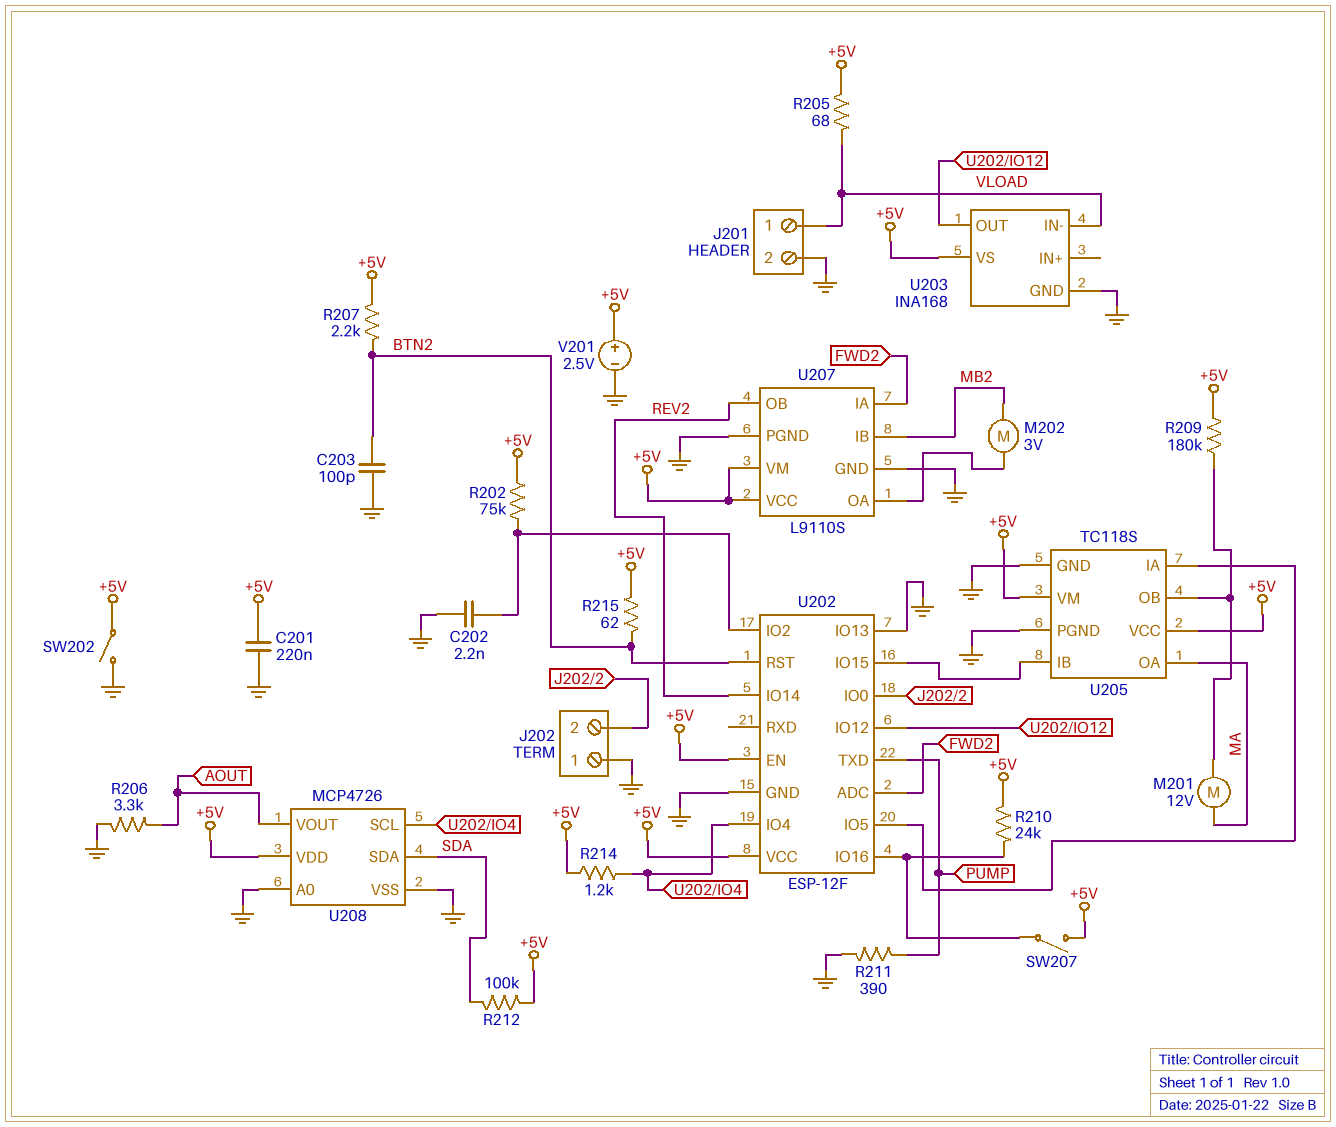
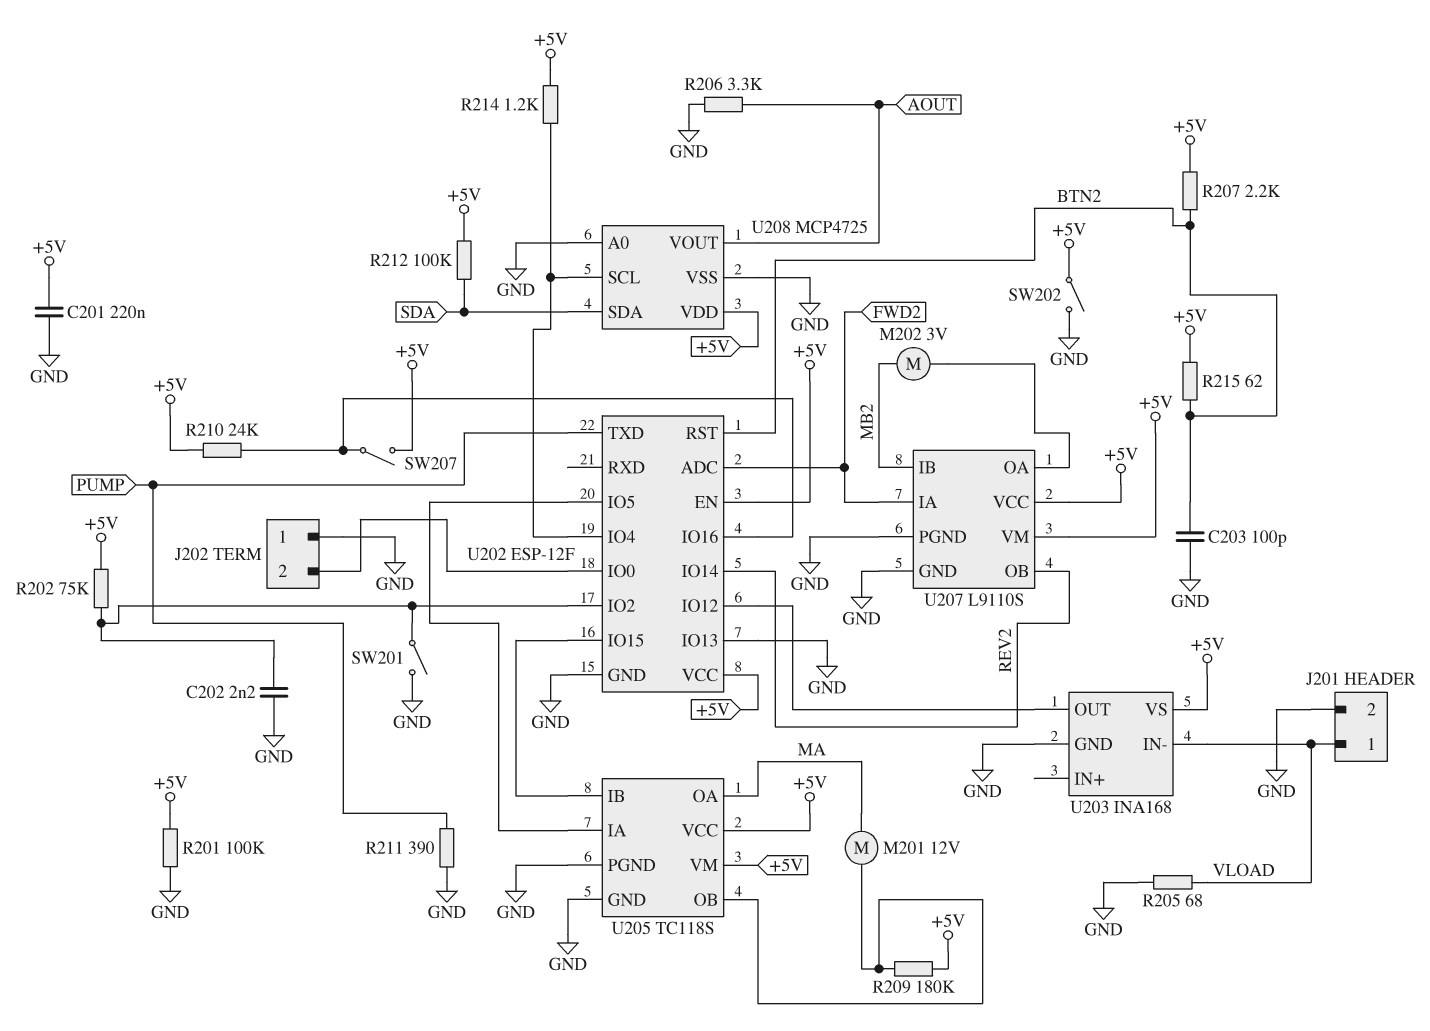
R201: none -> 100k (+5V, GND)
R205: 68 (+5V, VLOAD) -> 68 (GND, VLOAD)
SW201: none -> switch (GND, U202/IO2)
U208: MCP4726 -> MCP4725
V201: 2.5V (plus +5V, minus GND) -> none

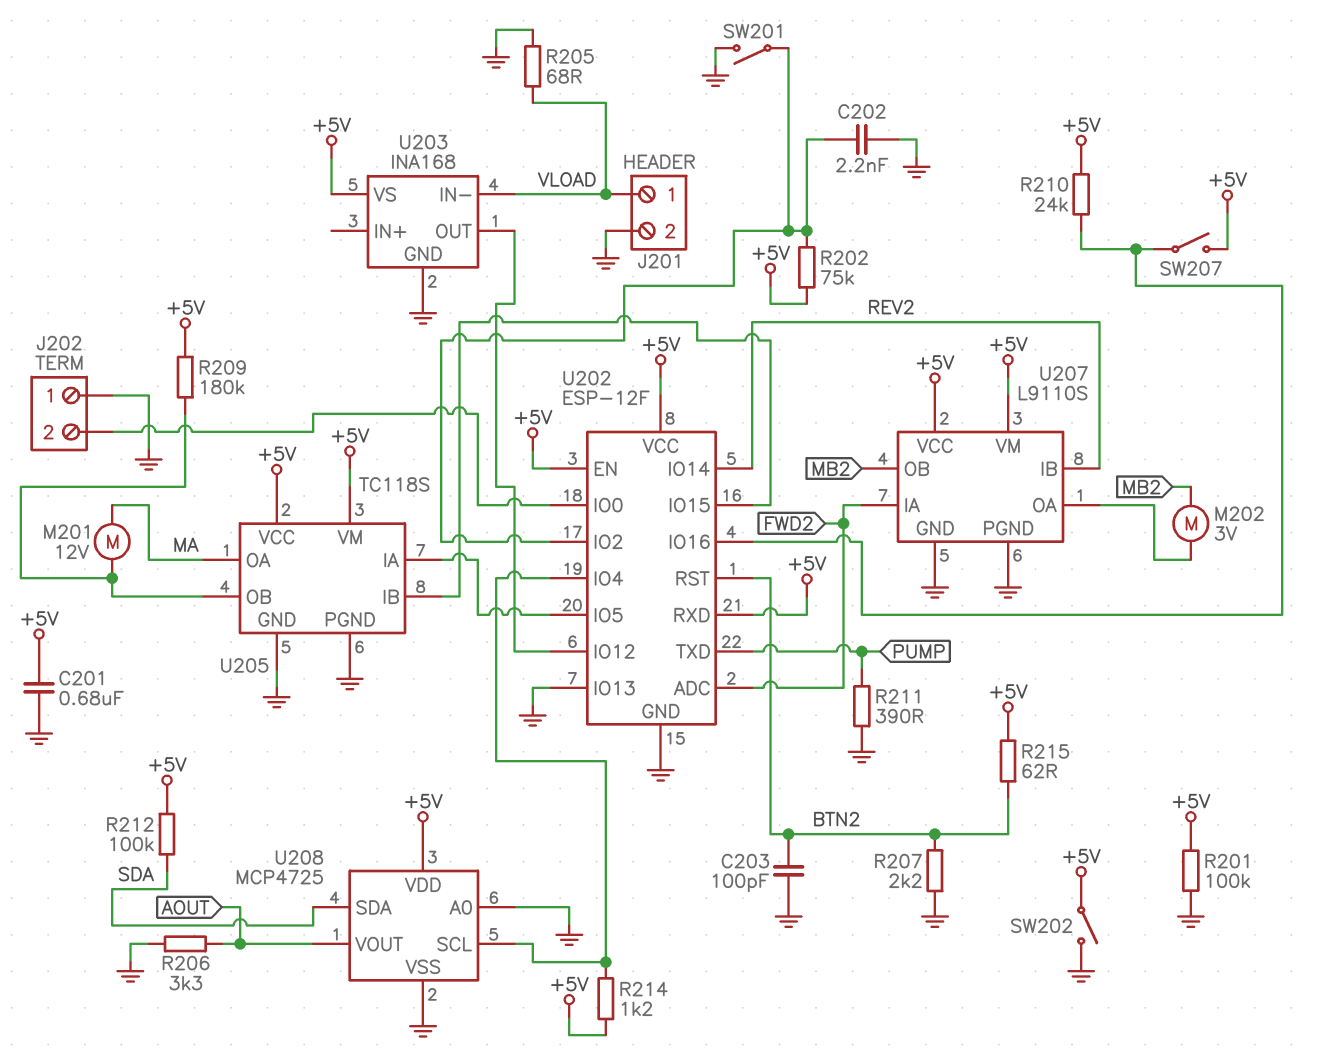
C201: 220nF (+5V, GND) -> 680nF (+5V, GND)
R207: 2.2k (+5V, BTN2) -> 2.2k (BTN2, GND)
U202 pin RXD: none -> +5V
U207 pin IB: MB2 -> REV2
U207 pin OB: REV2 -> MB2

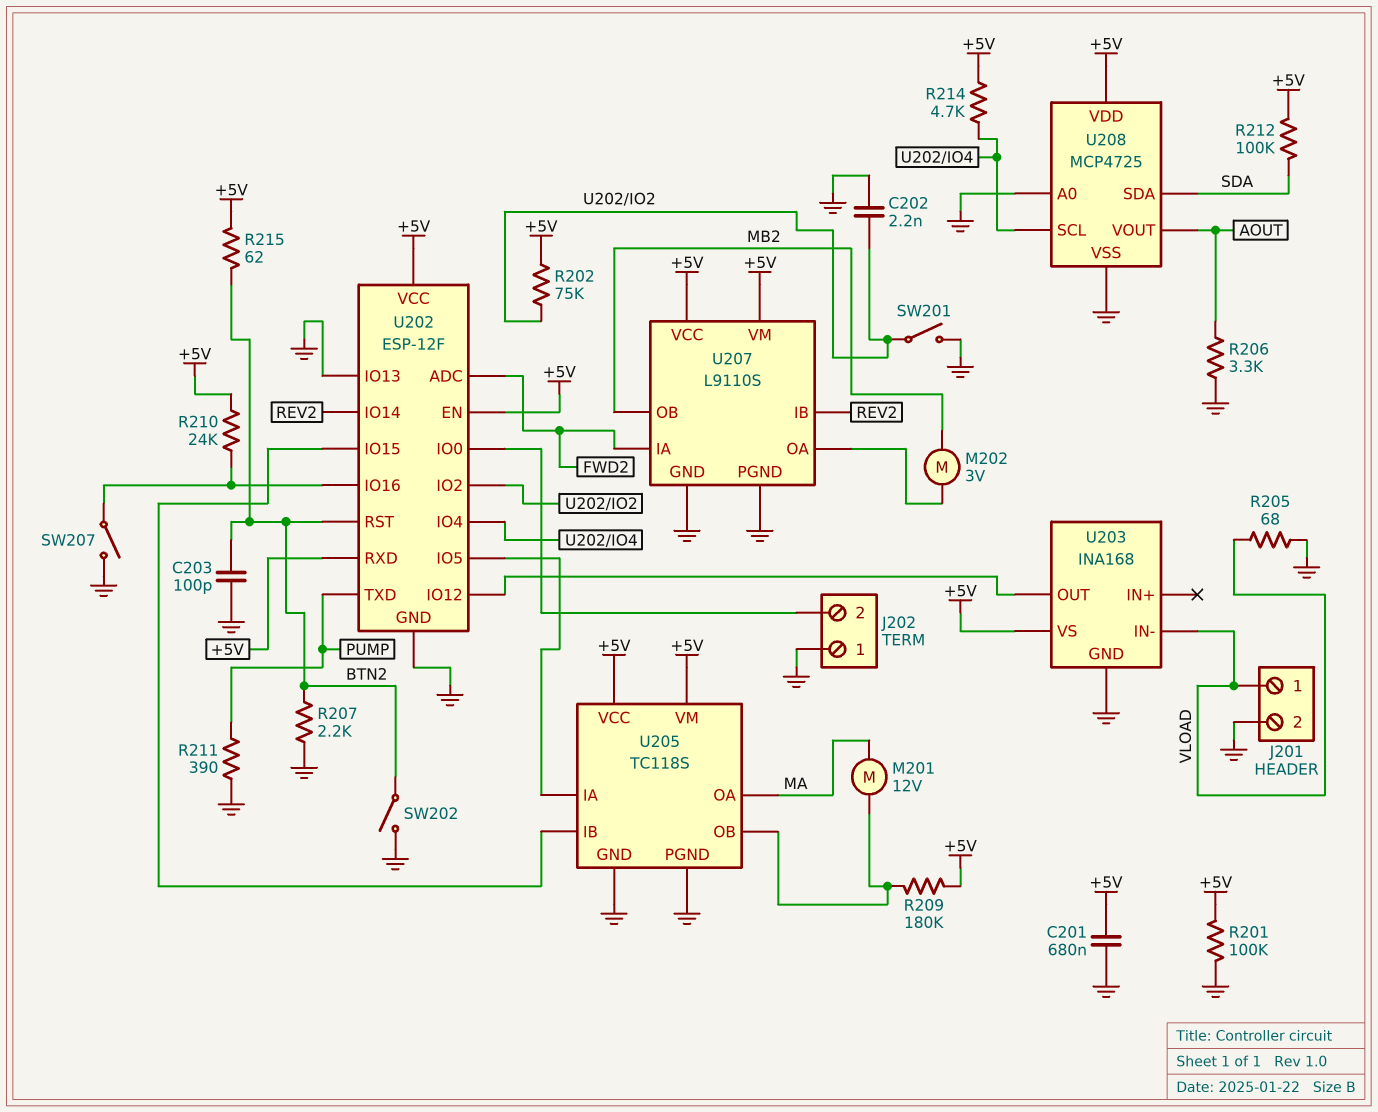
R214: 1.2k (+5V, U202/IO4) -> 4.7k (+5V, U202/IO4)
SW202: switch (+5V, GND) -> switch (BTN2, GND)
SW207: switch (+5V, U202/IO16) -> switch (GND, U202/IO16)

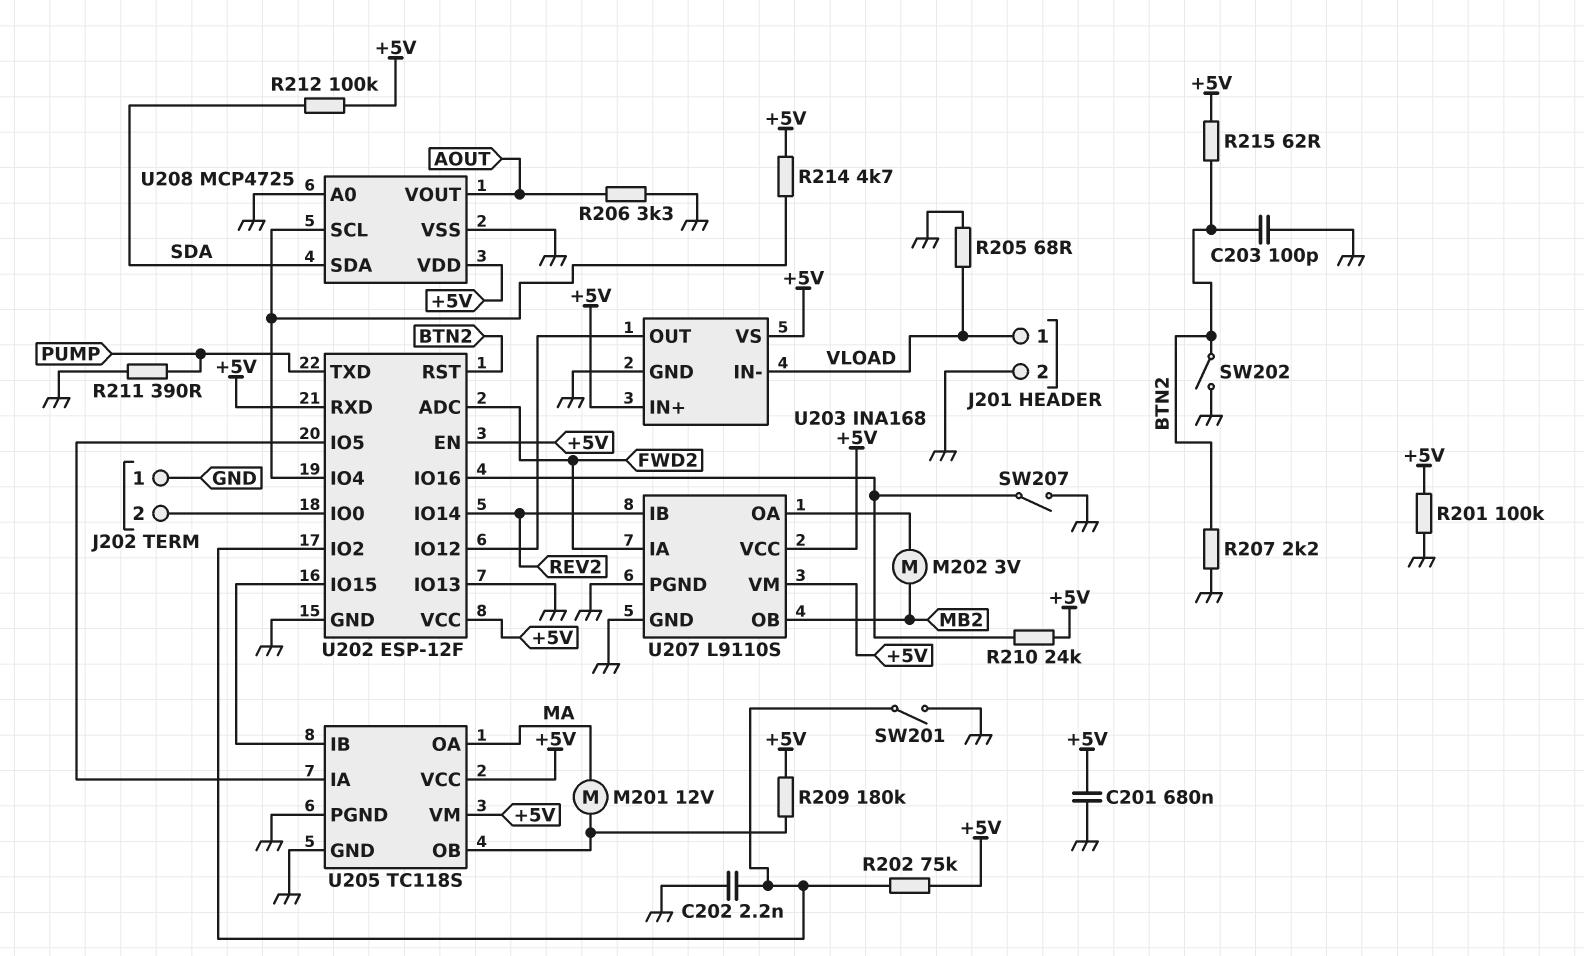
U203 pin IN+: none -> +5V

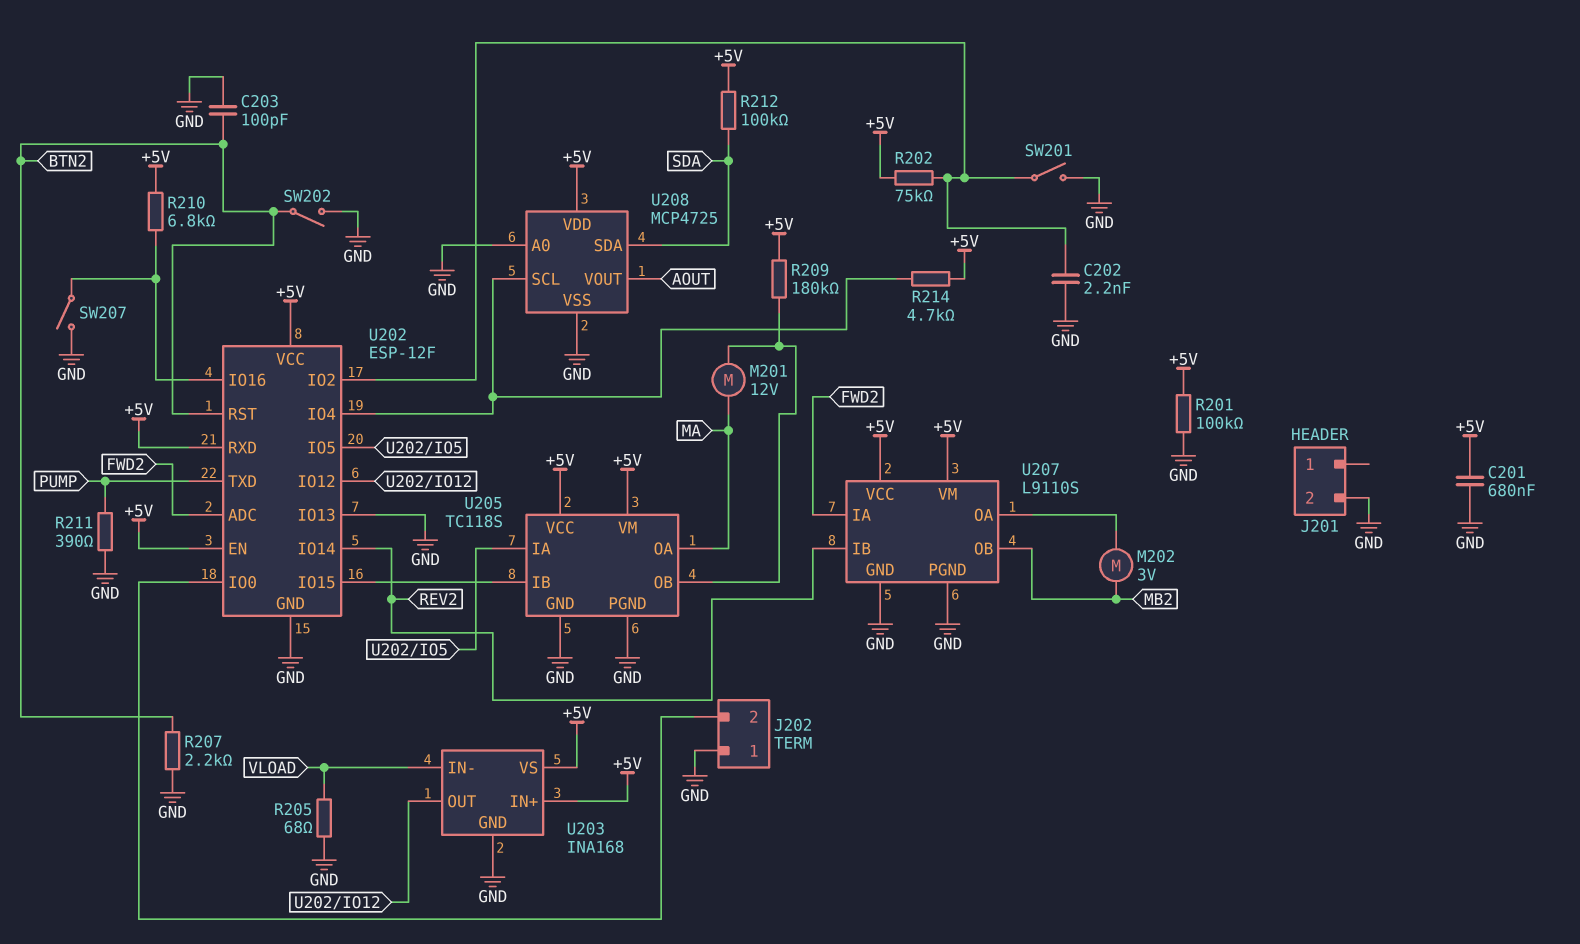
J201 pin 1: VLOAD -> none
R206: 3.3k (AOUT, GND) -> none
R210: 24k (+5V, U202/IO16) -> 6.8k (+5V, U202/IO16)
R215: 62 (+5V, BTN2) -> none

